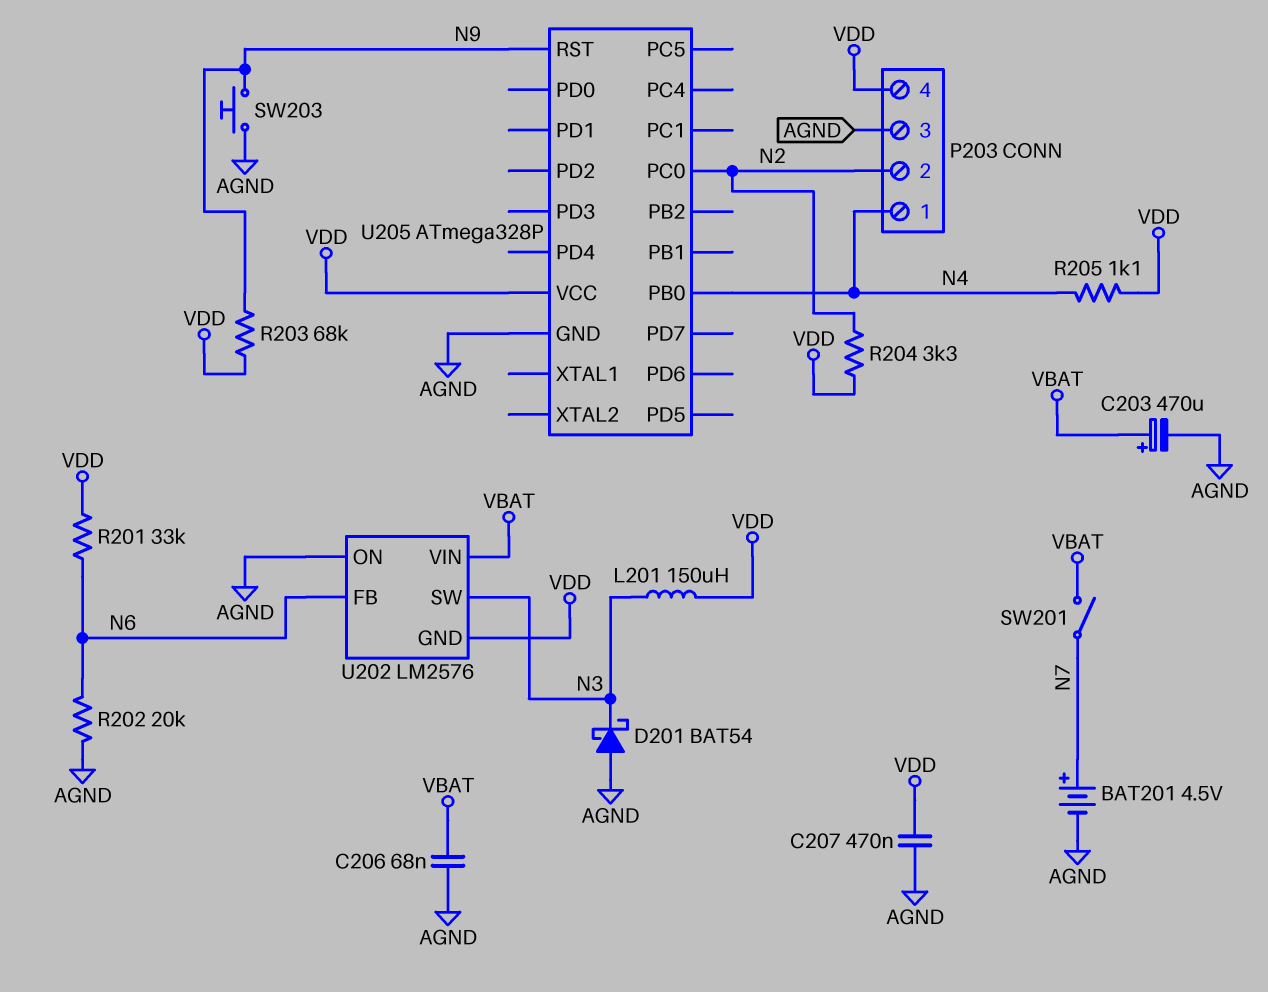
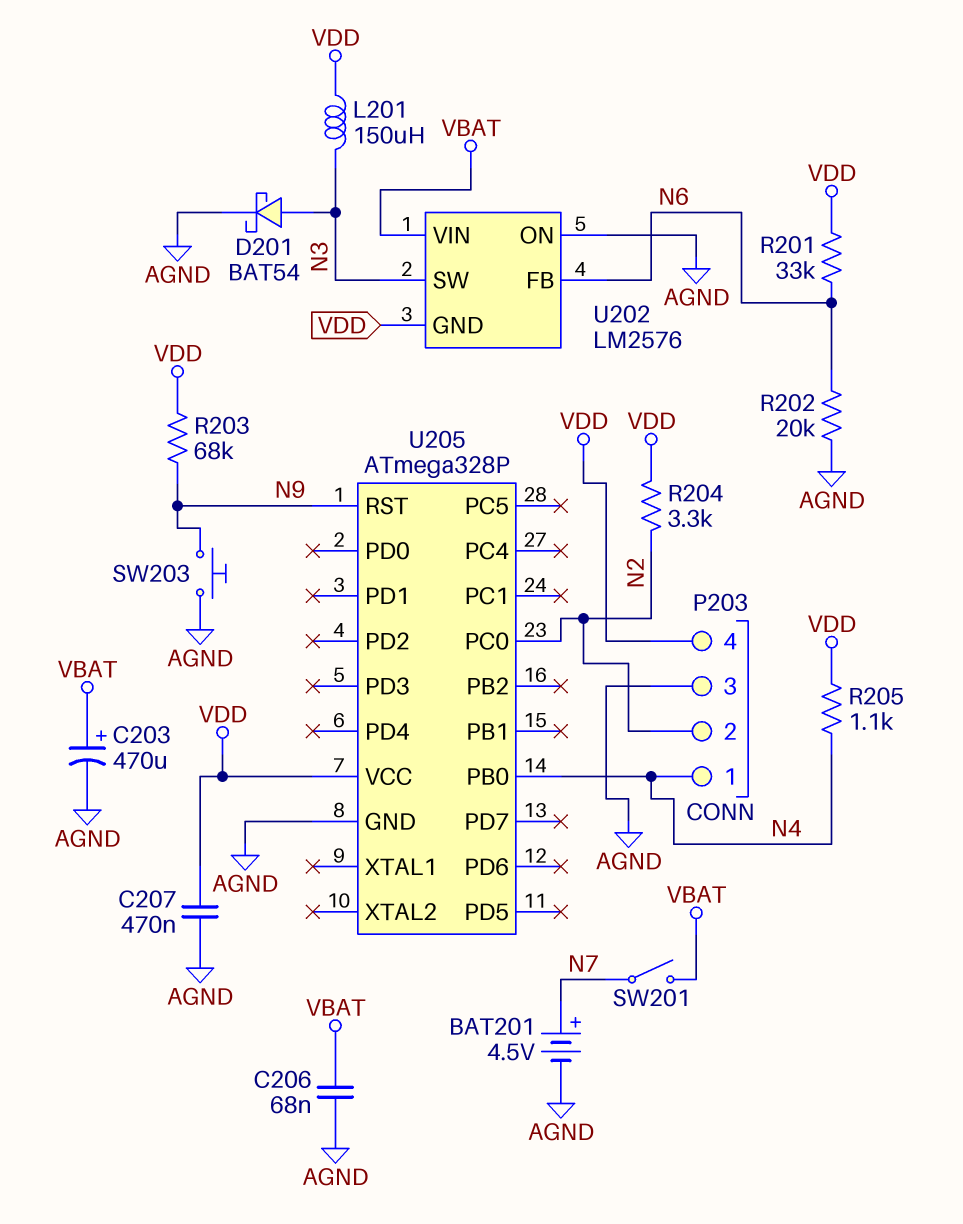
D201: schottky BAT54 (A AGND, K N3) -> schottky BAT54 (A N3, K AGND)

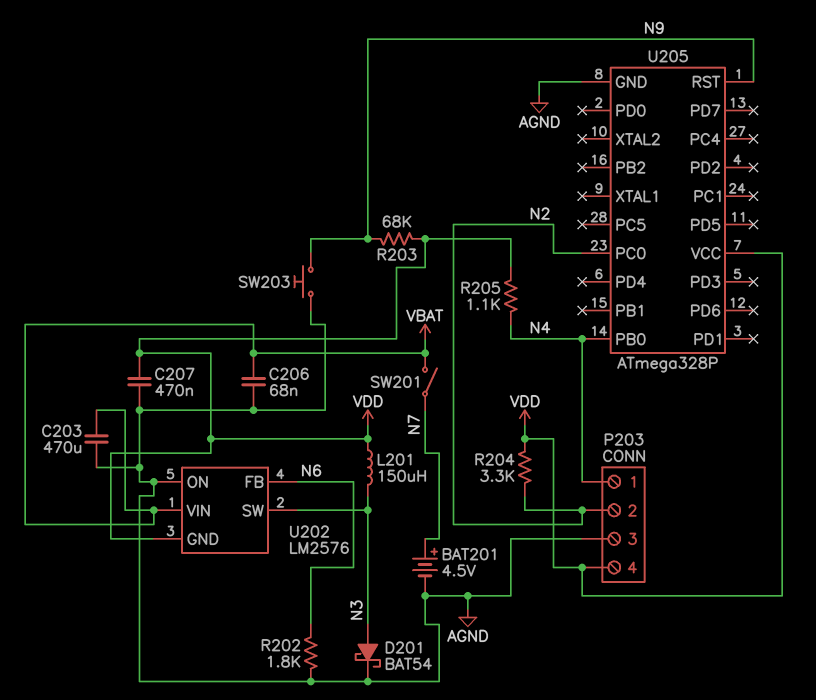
C203: 470uF (plus VBAT, minus AGND) -> 470uF (AGND, VBAT)
R201: 33k (N6, VDD) -> none
R202: 20k (AGND, N6) -> 1.8k (AGND, N6)

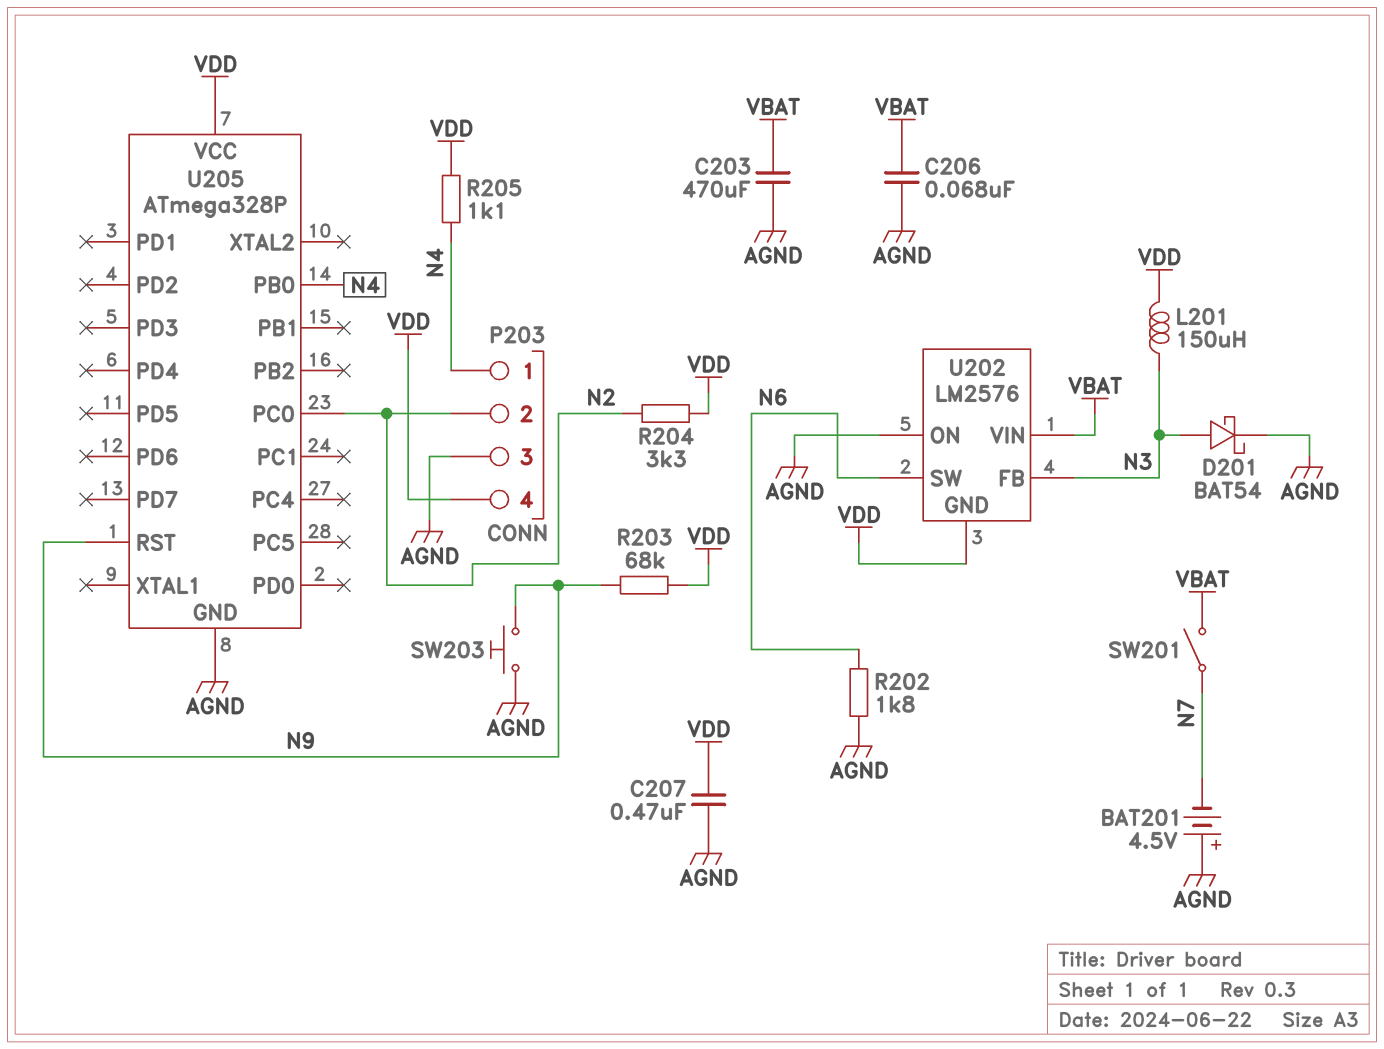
BAT201: 4.5V (plus N7, minus AGND) -> 4.5V (plus AGND, minus N7)
U202 pin FB: N6 -> N3
U202 pin SW: N3 -> N6

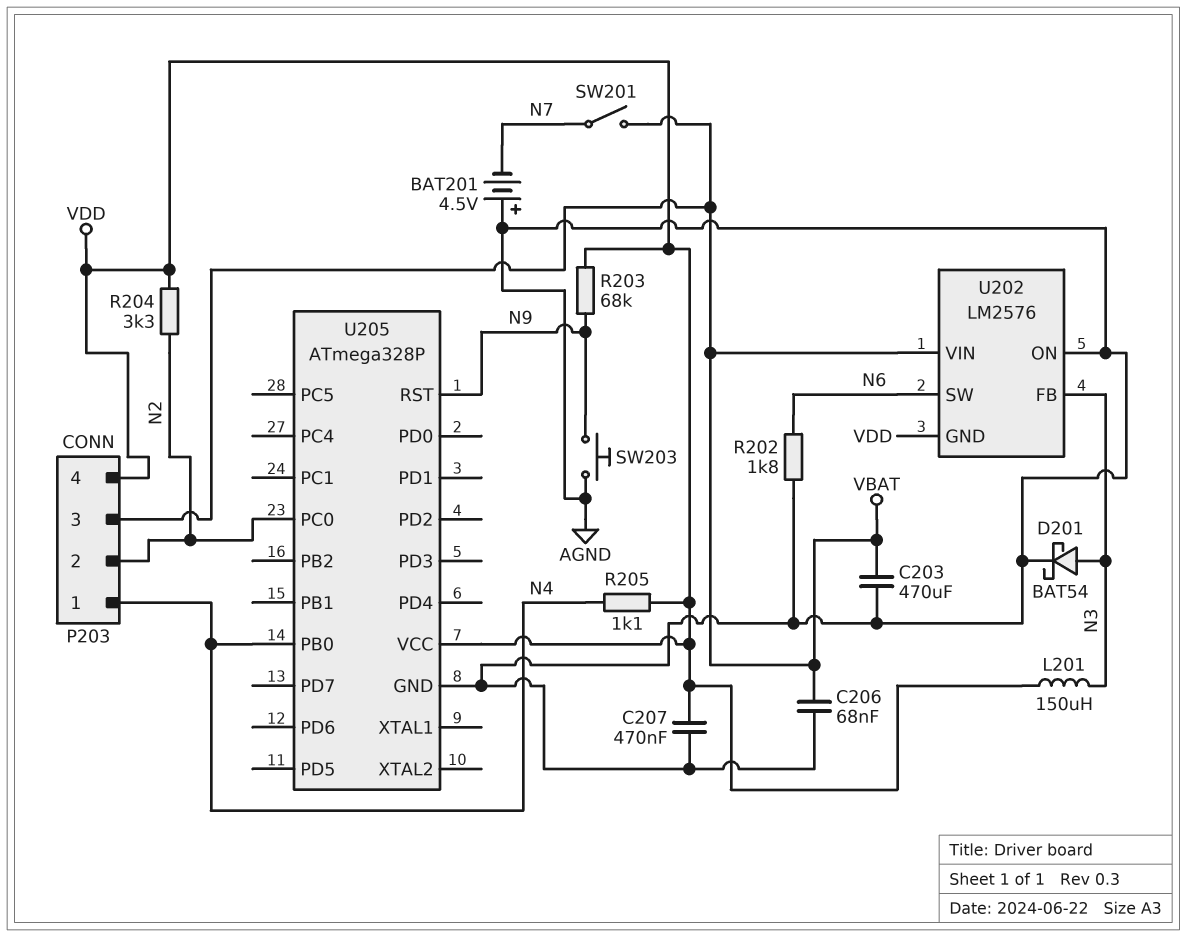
P203 pin 3: AGND -> VBAT

